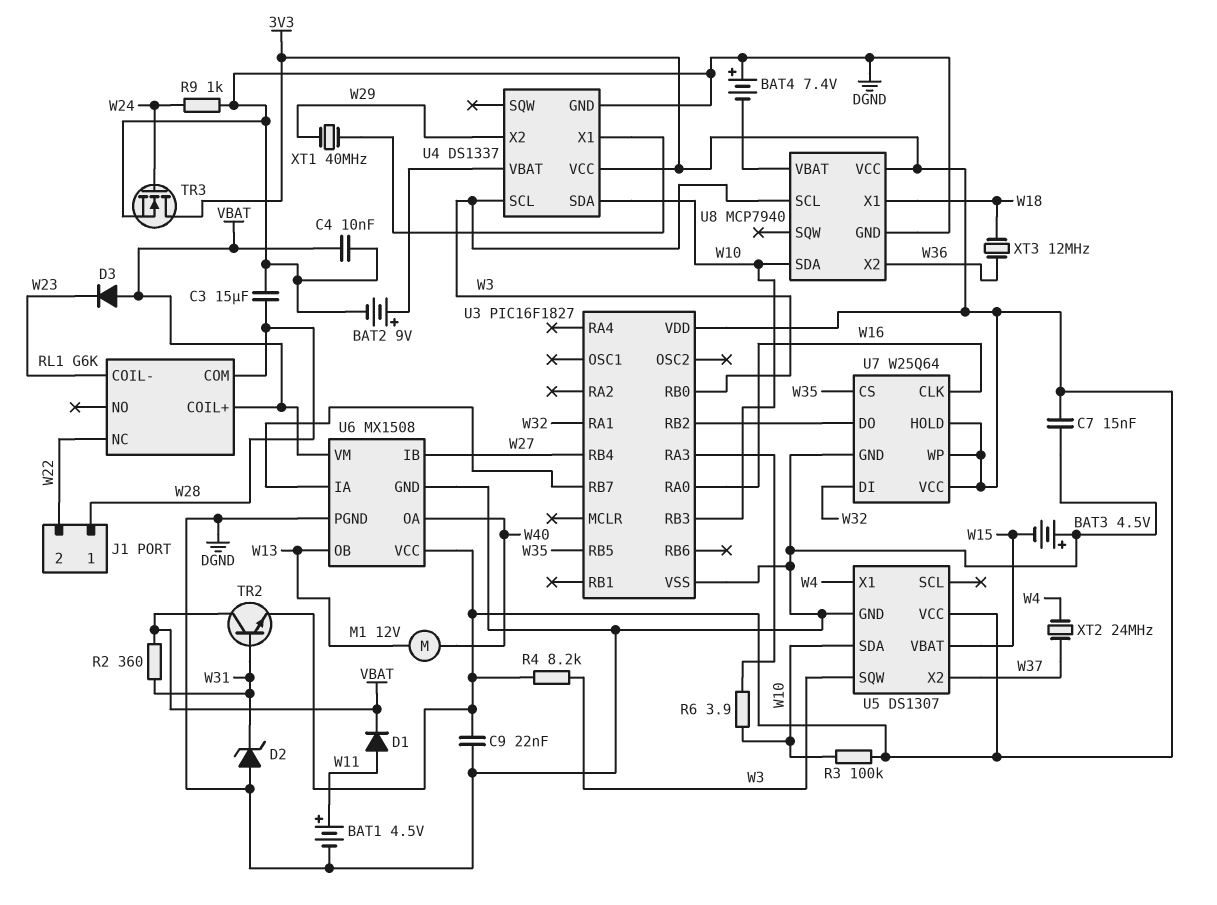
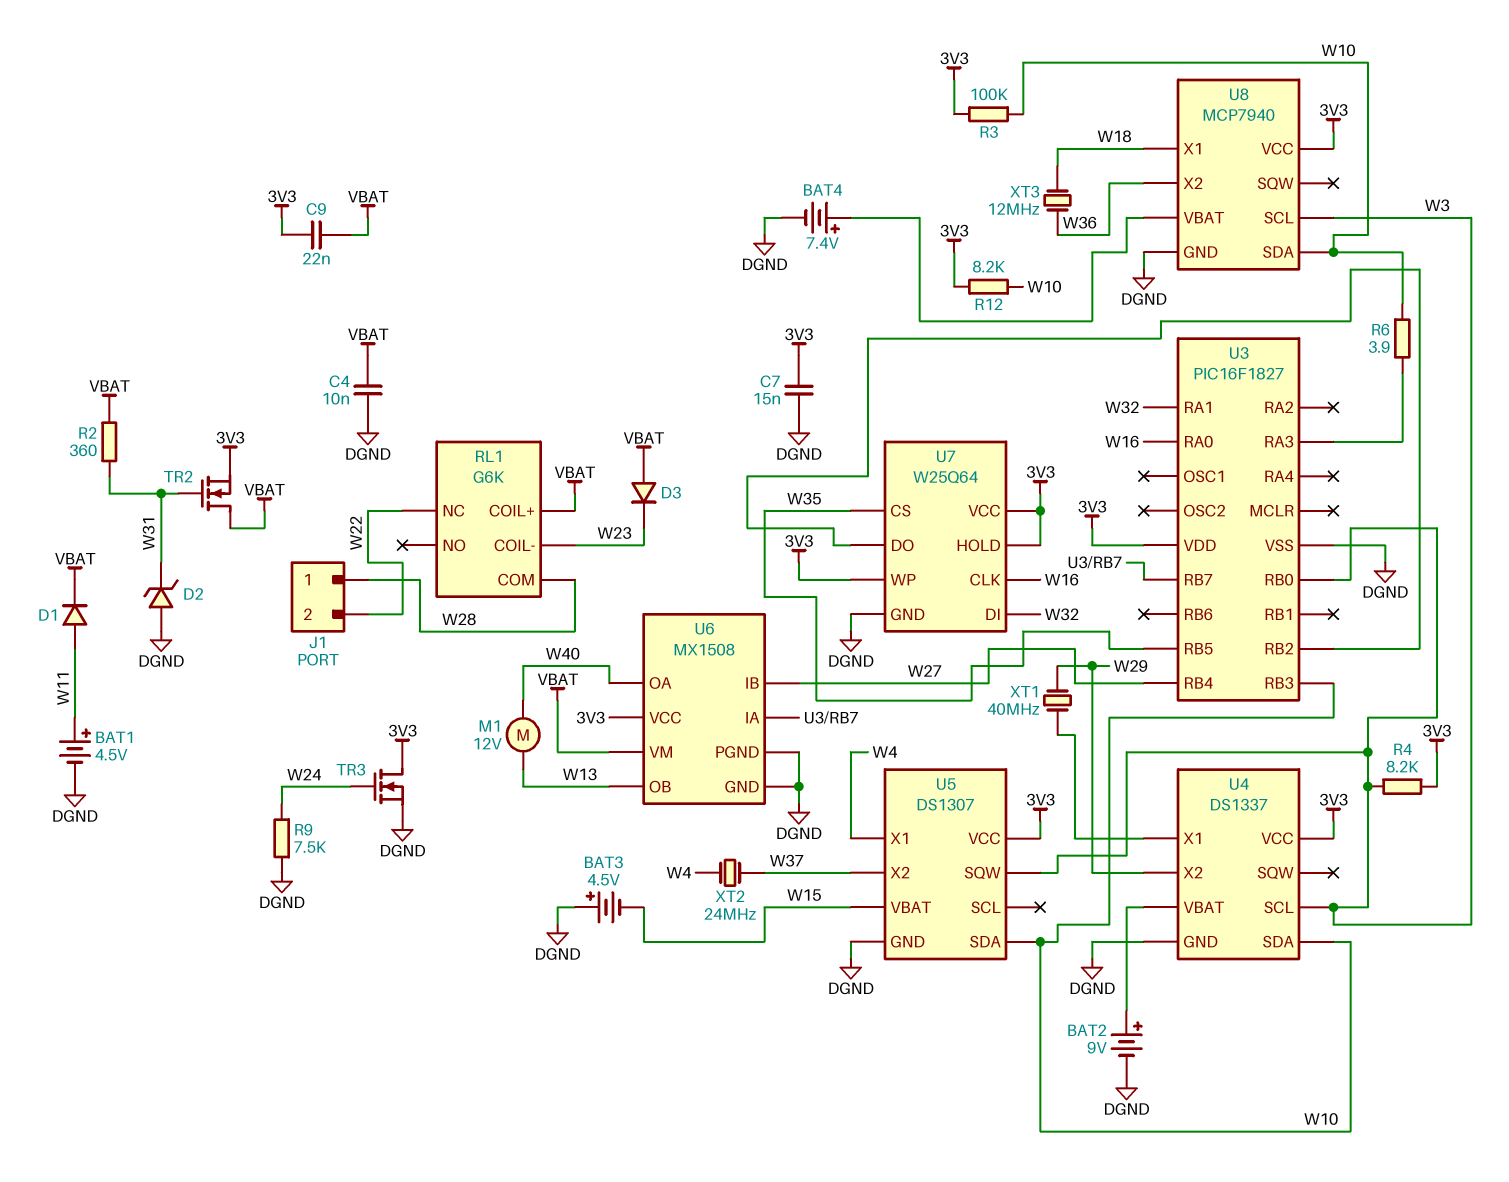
BAT4: 7.4V (plus DGND, minus U8/VBAT) -> 7.4V (plus U8/VBAT, minus DGND)
C3: 15uF (DGND, W28) -> none
C9: 22nF (3V3, DGND) -> 22nF (3V3, VBAT)
R9: 1k (DGND, W24) -> 7.5k (DGND, W24)
R12: none -> 8.2k (3V3, W10)
TR2: NPN (B W31, C VBAT, E 3V3) -> NMOS (G W31, D VBAT, S 3V3)

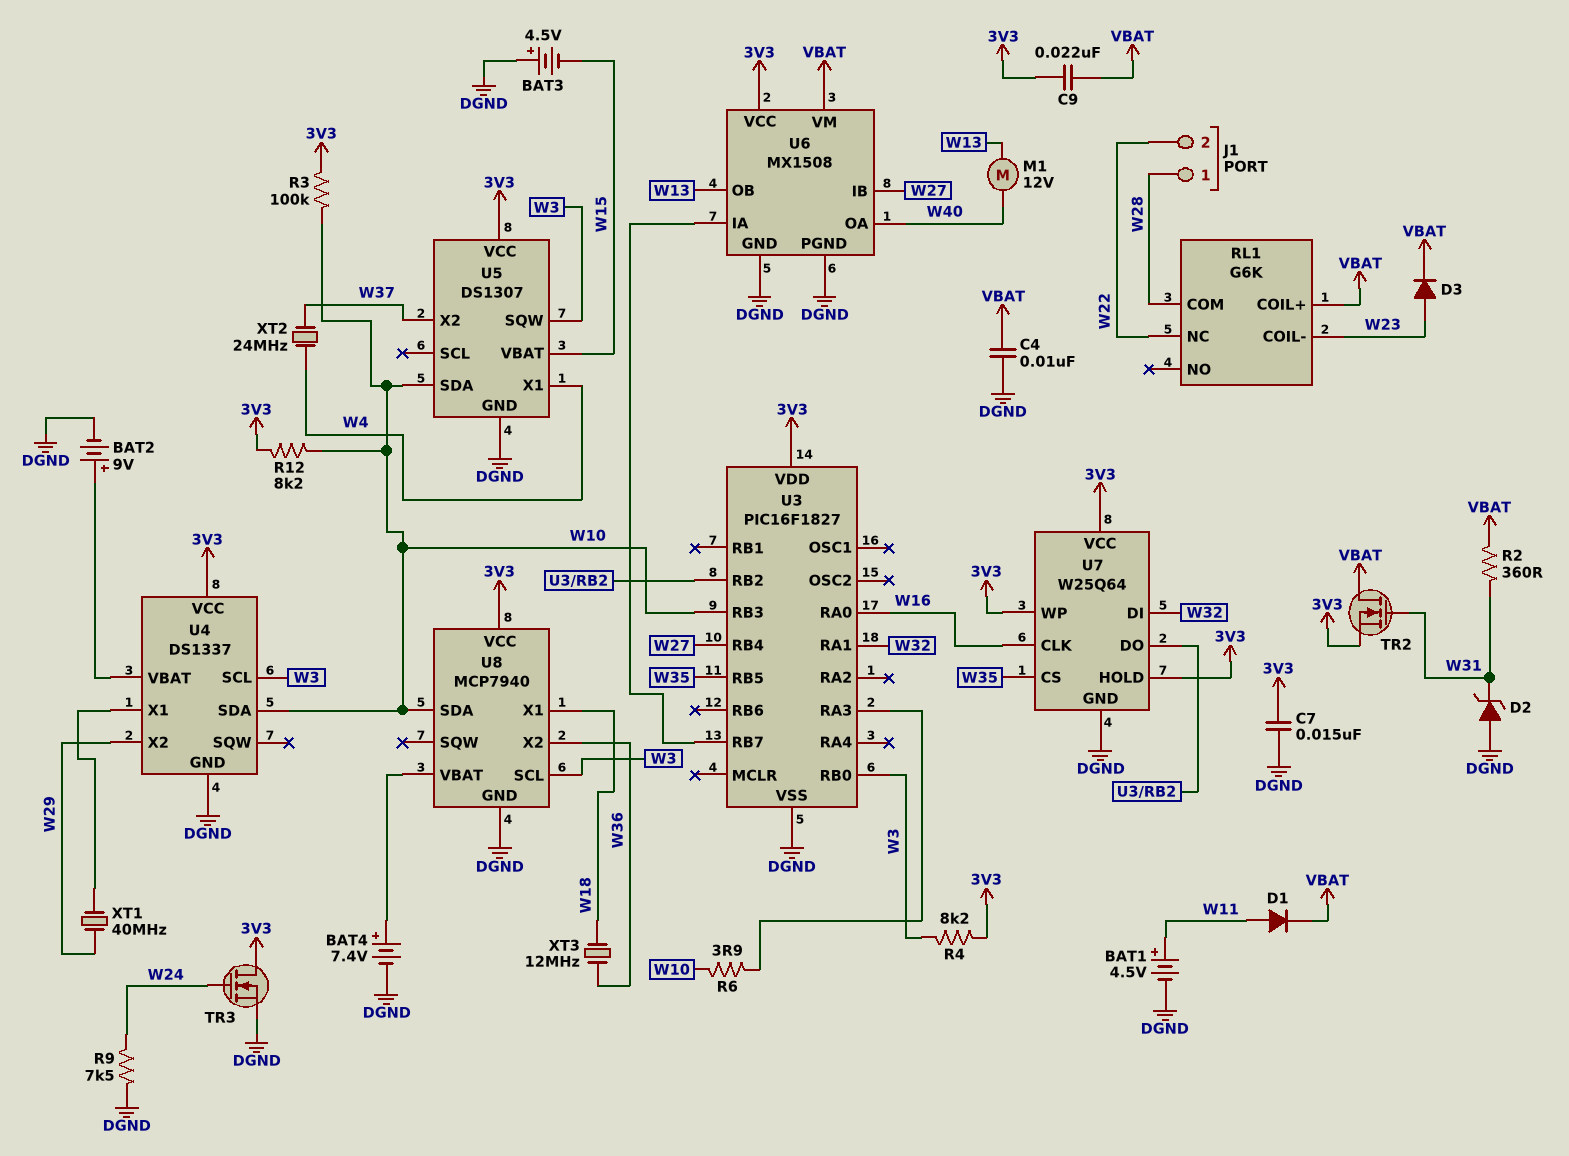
D3: diode (A VBAT, K W23) -> diode (A W23, K VBAT)

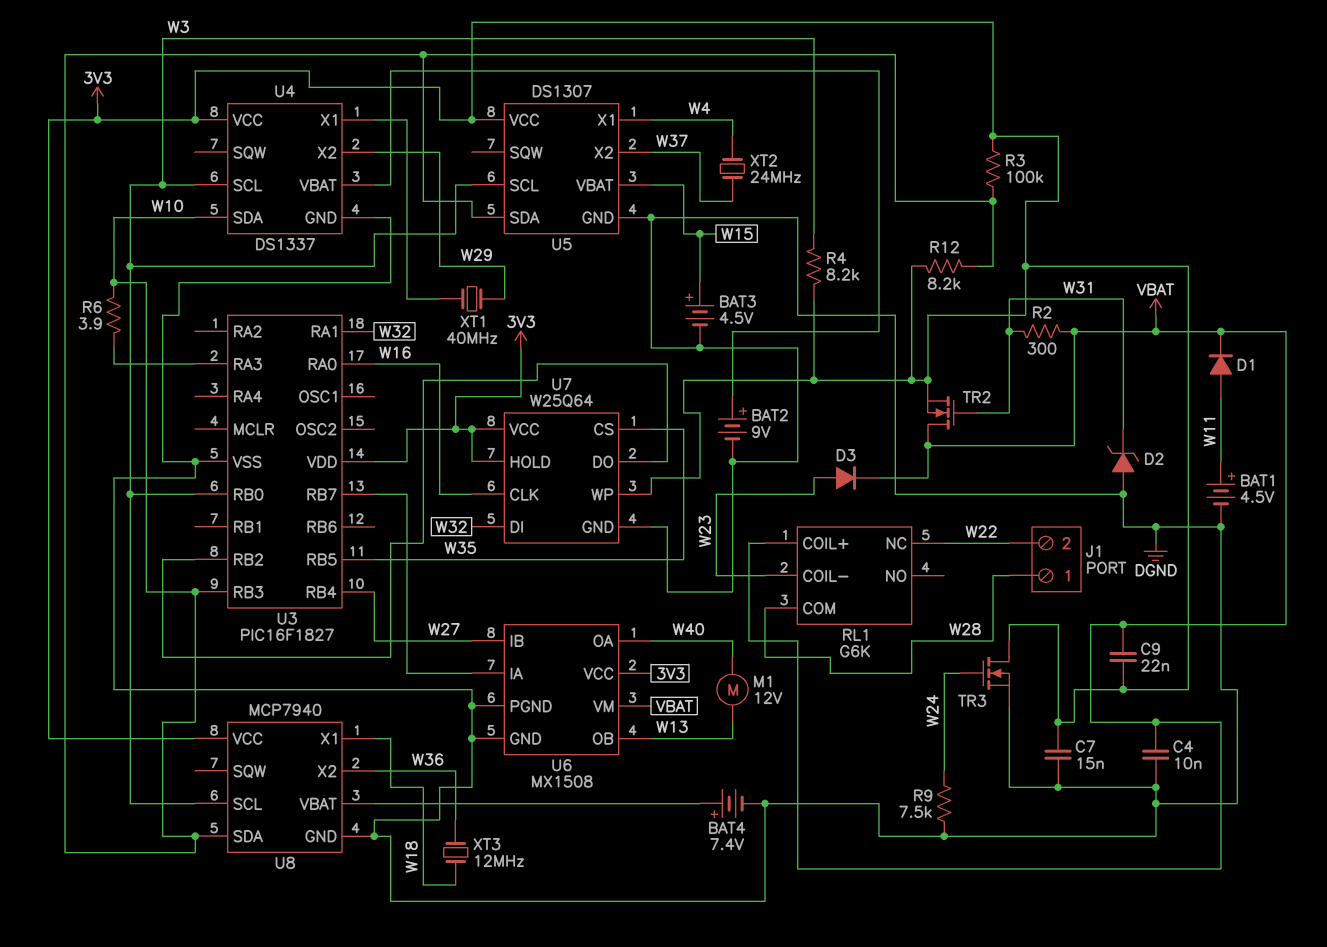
BAT3: 4.5V (plus DGND, minus W15) -> 4.5V (plus W15, minus DGND)
R2: 360 (VBAT, W31) -> 300 (VBAT, W31)
U5 pin SCL: none -> W3
U5 pin SQW: W3 -> none

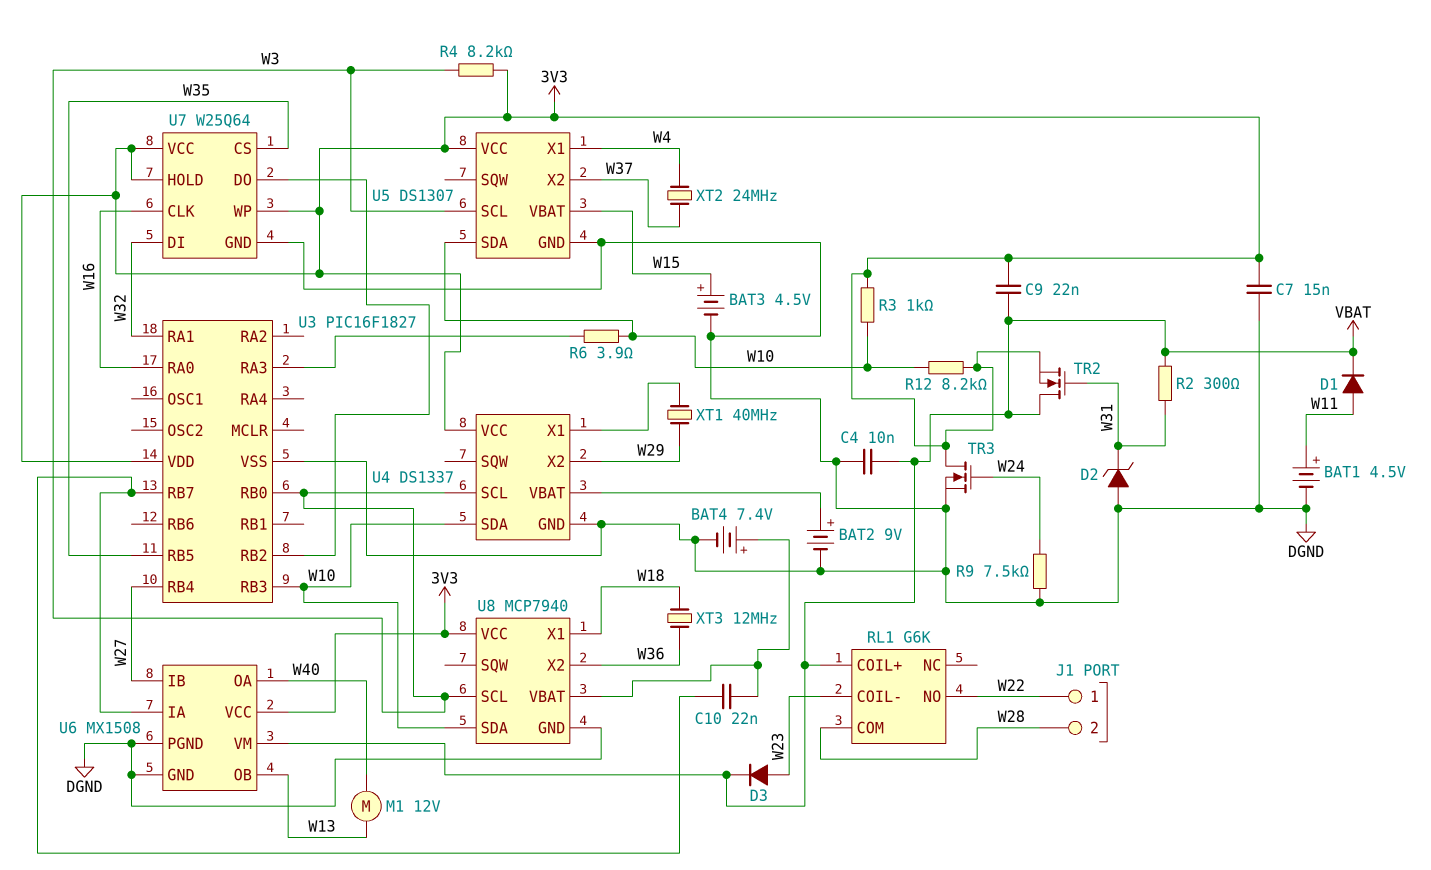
C10: none -> 22nF (U3/RB7, U8/VBAT)
J1 pin 1: W28 -> W22
J1 pin 2: W22 -> W28
R3: 100k (3V3, W10) -> 1k (3V3, W10)
RL1 pin NC: W22 -> none
RL1 pin NO: none -> W22

